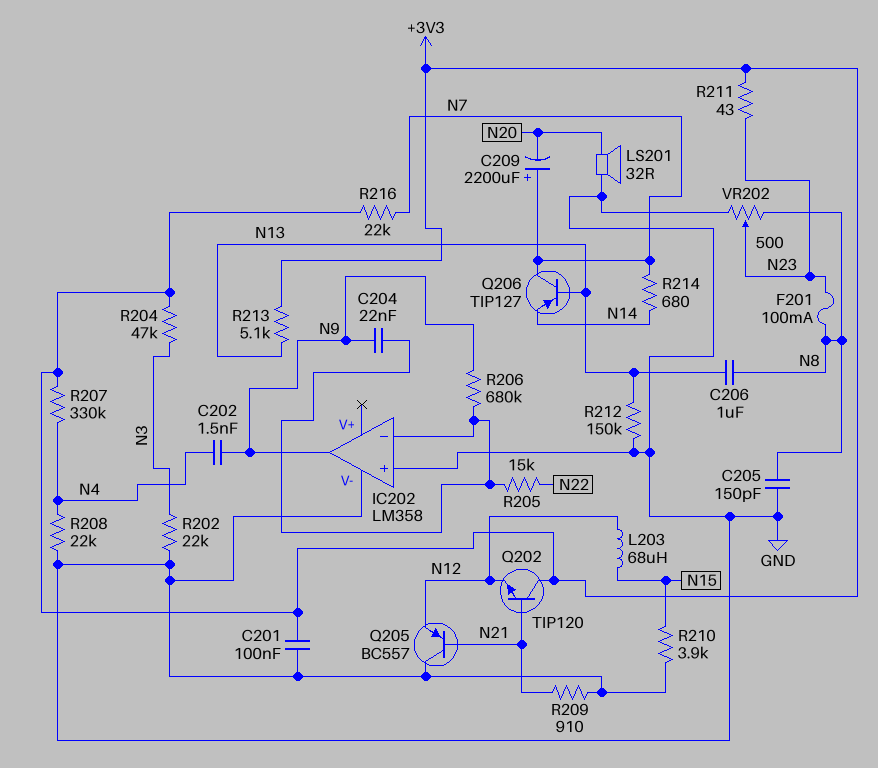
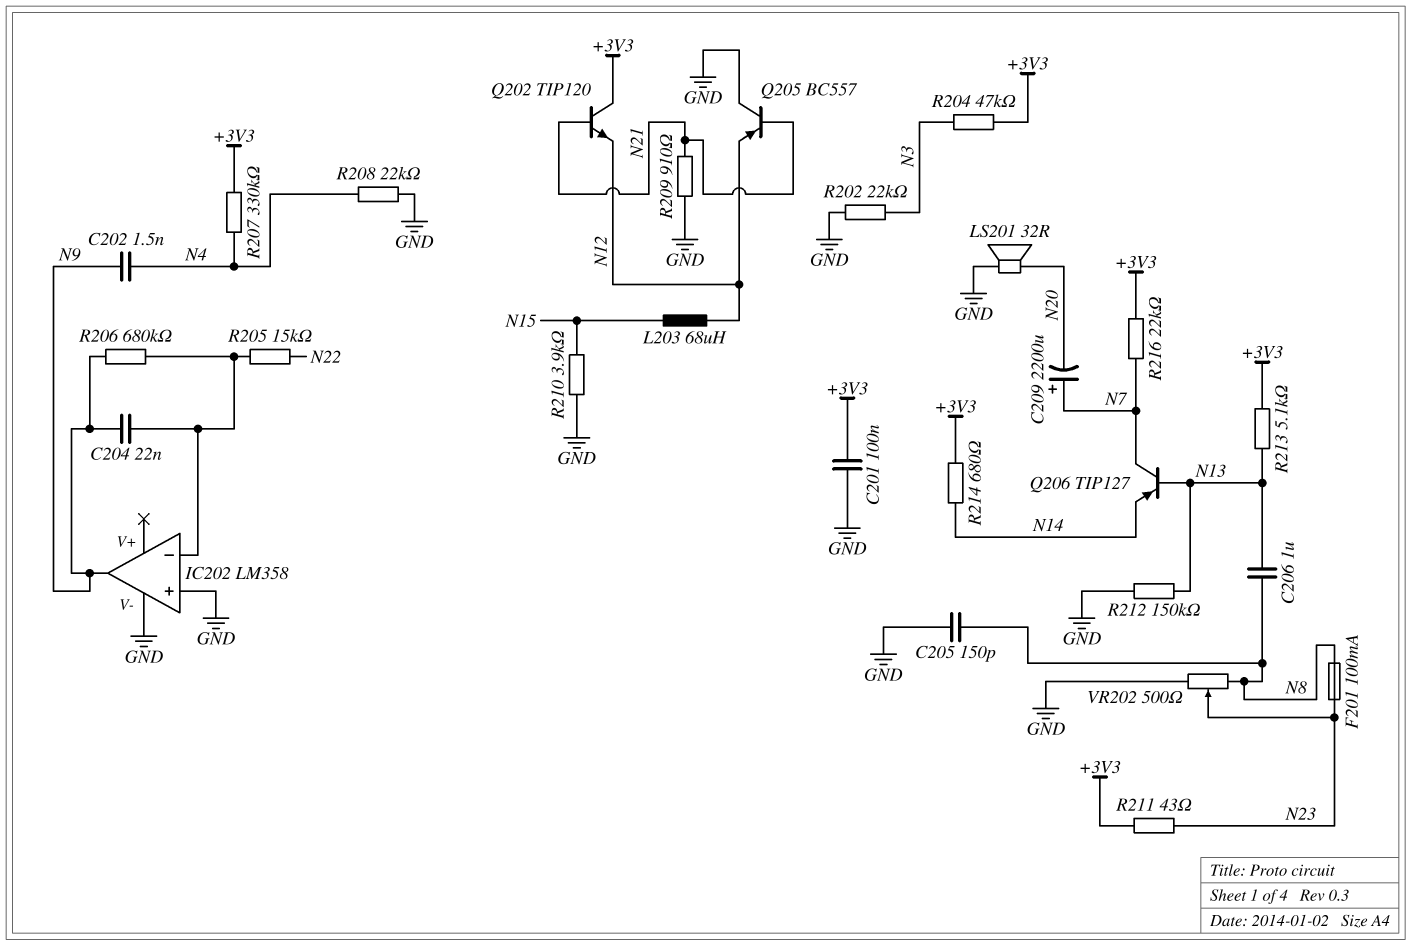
R214: 680 (N7, N14) -> 680 (+3V3, N14)

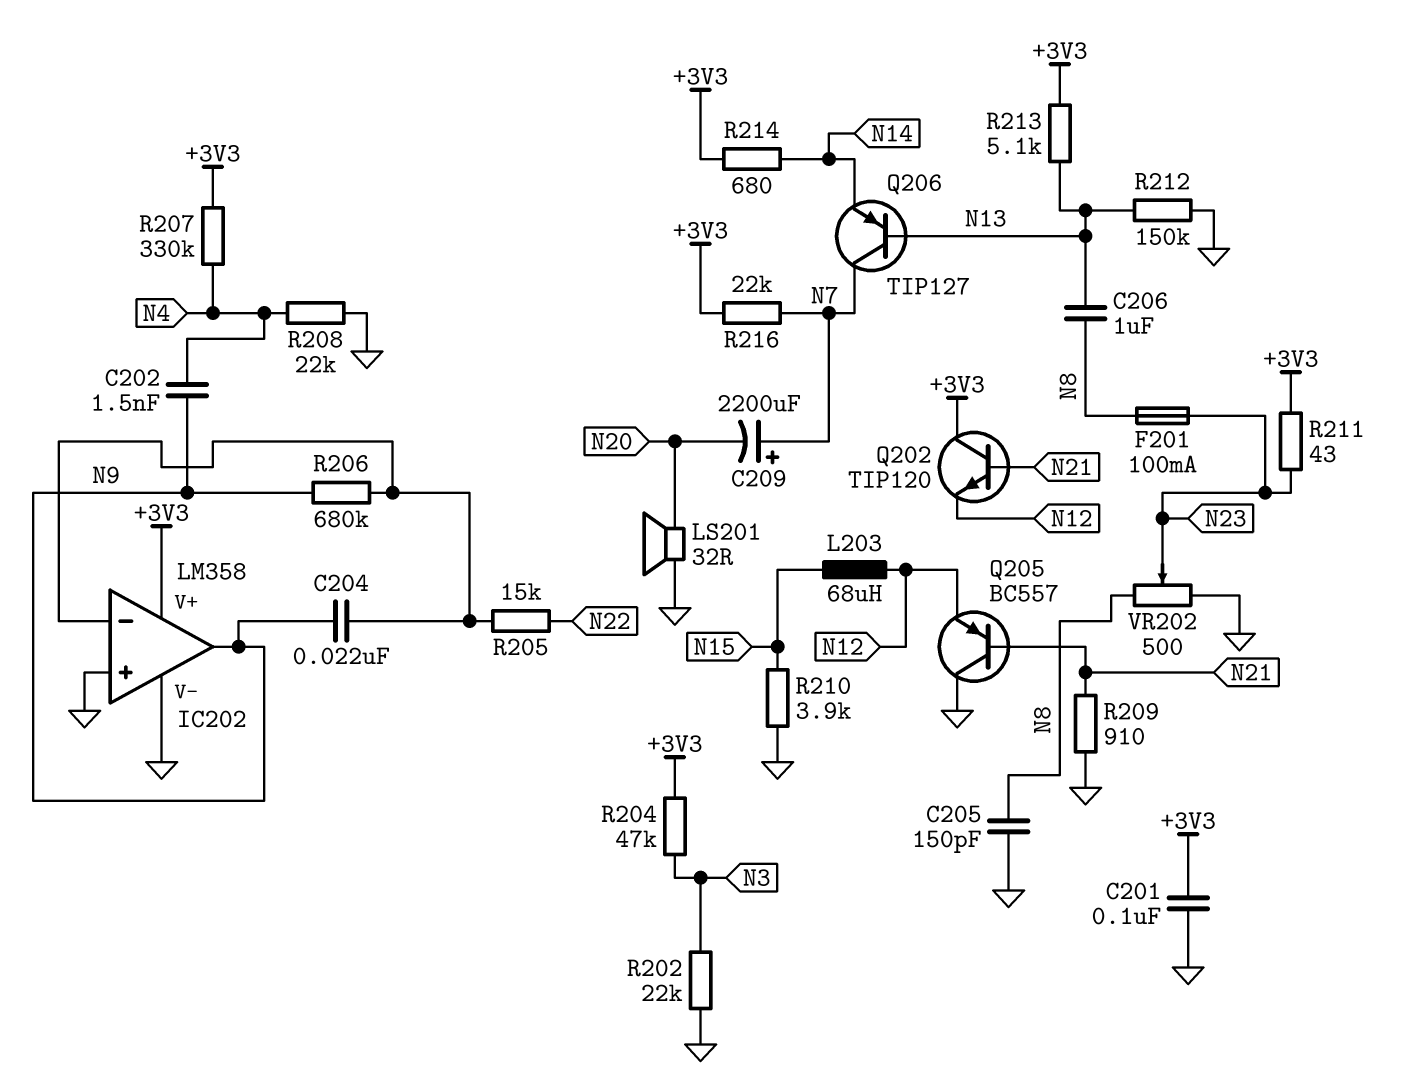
IC202 pin V+: none -> +3V3

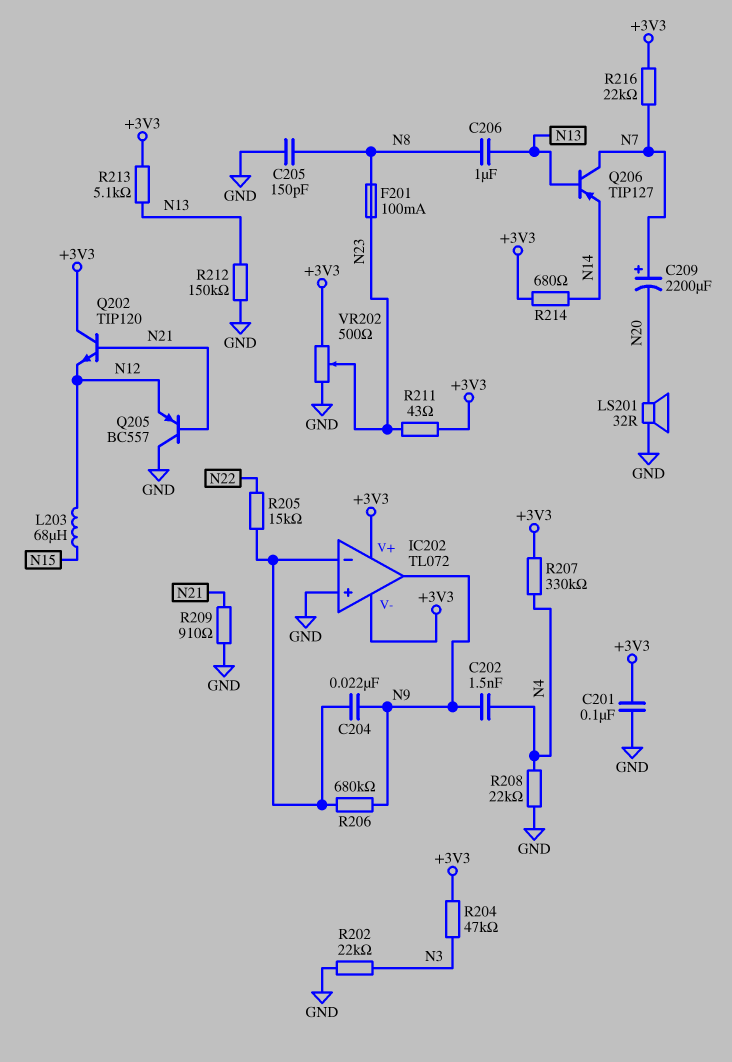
IC202: LM358 -> TL072
IC202 pin V-: GND -> +3V3
R210: 3.9k (GND, N15) -> none
VR202: 500 (GND, N8, wiper N23) -> 500 (+3V3, GND, wiper N23)

